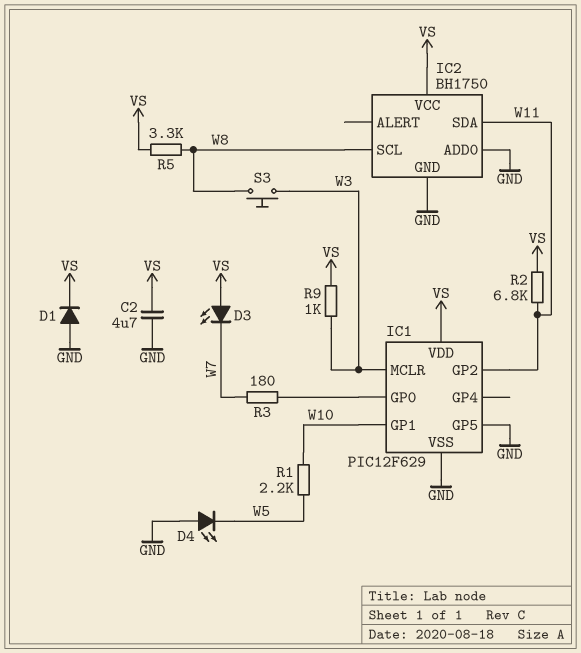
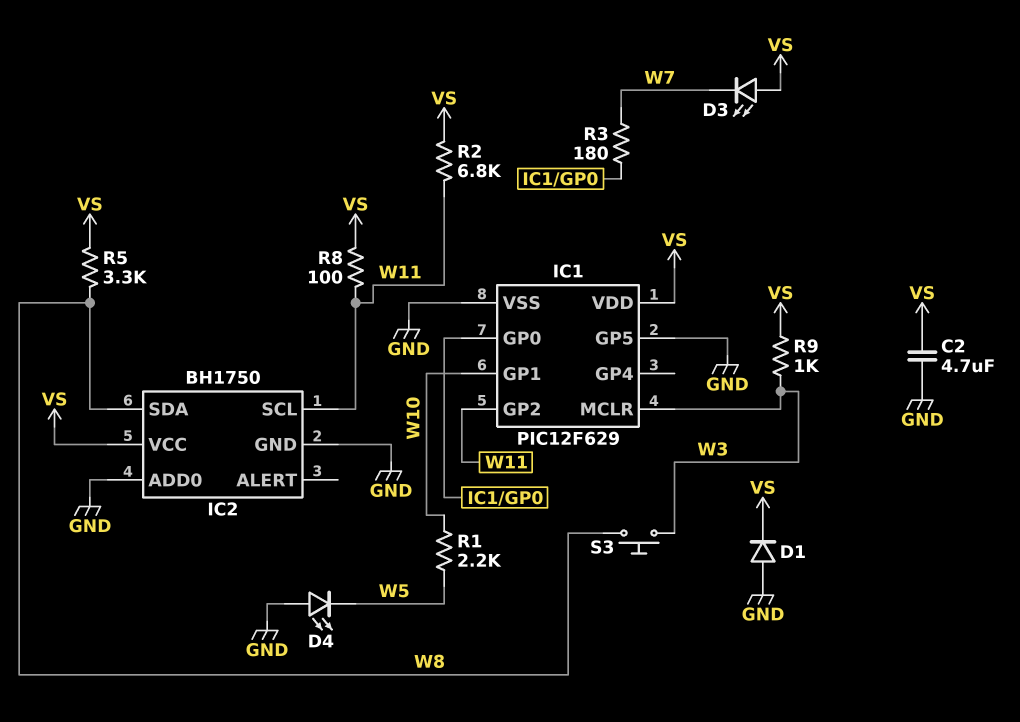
IC2 pin SCL: W8 -> W11
IC2 pin SDA: W11 -> W8
R8: none -> 100 (VS, W11)

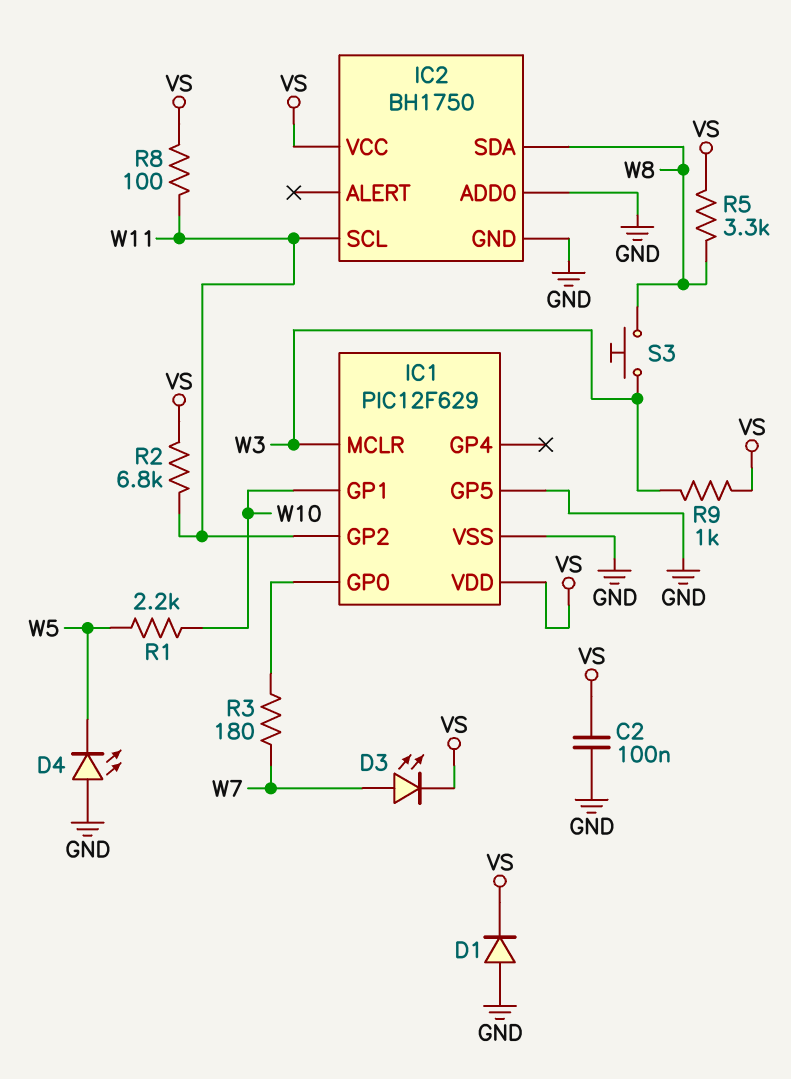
C2: 4.7uF (GND, VS) -> 100nF (GND, VS)
D3: LED (A VS, K W7) -> LED (A W7, K VS)

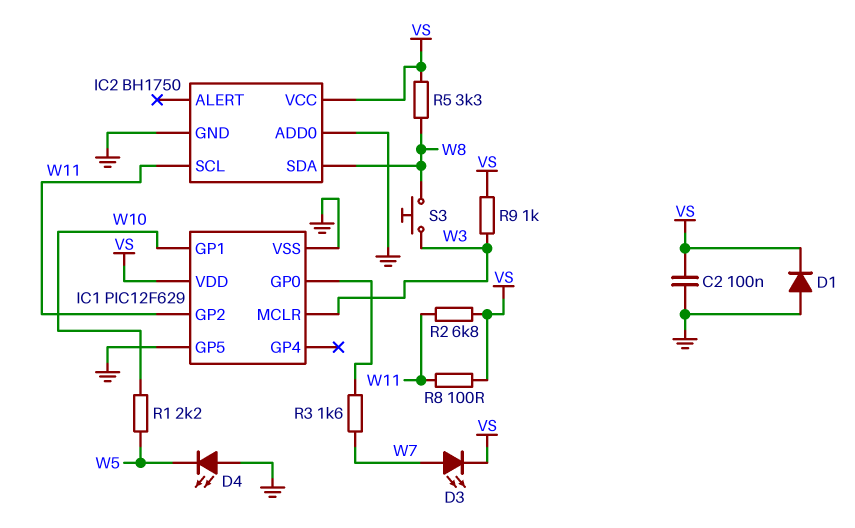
R3: 180 (IC1/GP0, W7) -> 1.6k (IC1/GP0, W7)

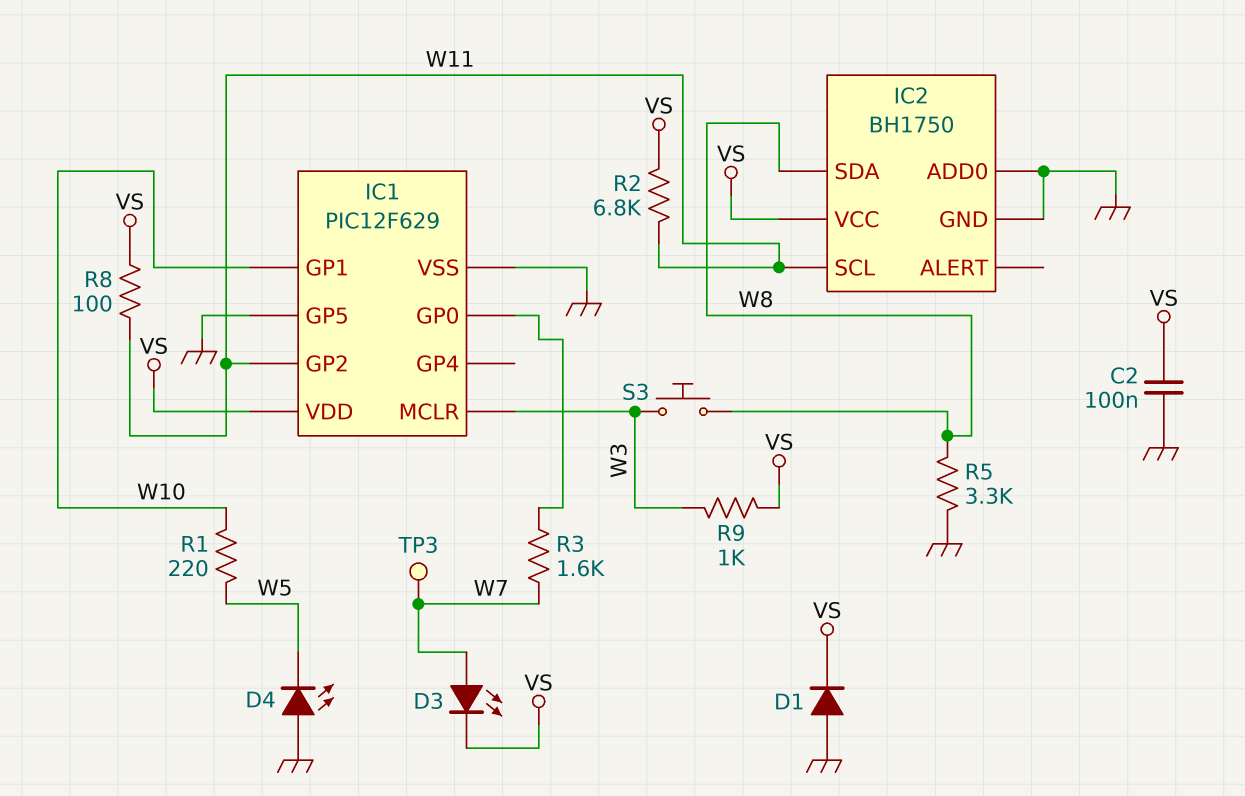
R1: 2.2k (W5, W10) -> 220 (W5, W10)
R5: 3.3k (VS, W8) -> 3.3k (GND, W8)
TP3: none -> test point (W7)

